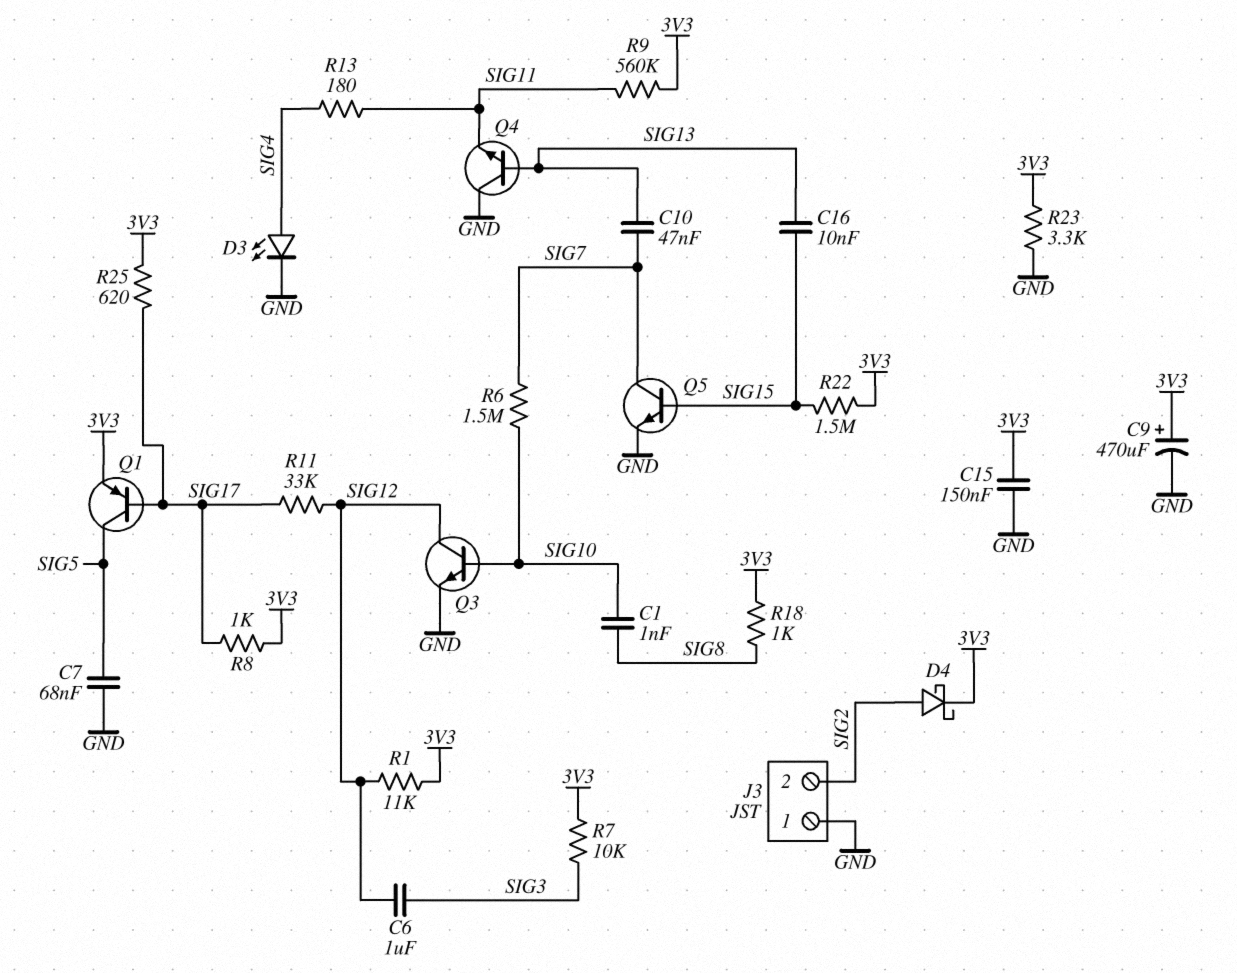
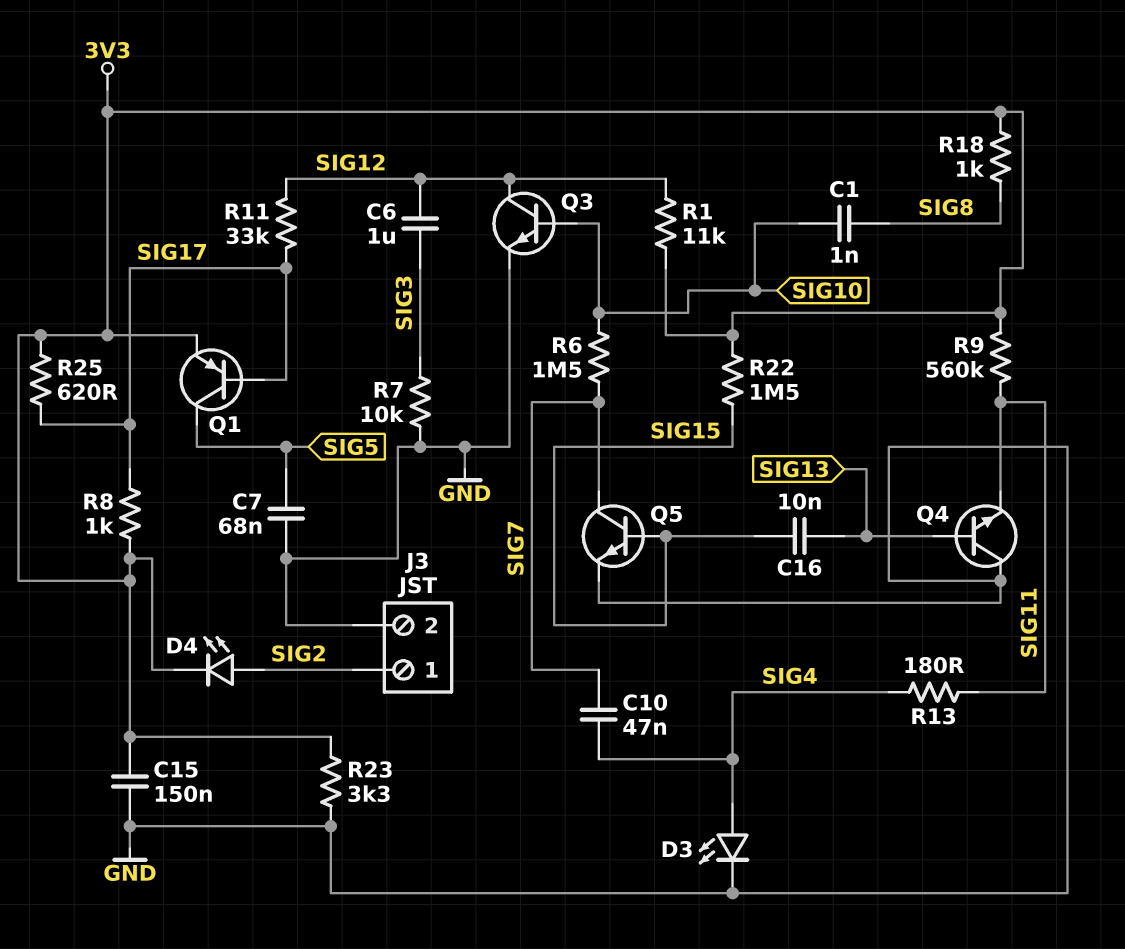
C9: 470uF (plus 3V3, minus GND) -> none
C10: 47nF (SIG7, SIG13) -> 47nF (SIG4, SIG7)
D4: schottky (A SIG2, K 3V3) -> LED (A SIG2, K 3V3)
J3 pin 1: GND -> SIG2
J3 pin 2: SIG2 -> GND
R7: 10k (3V3, SIG3) -> 10k (GND, SIG3)

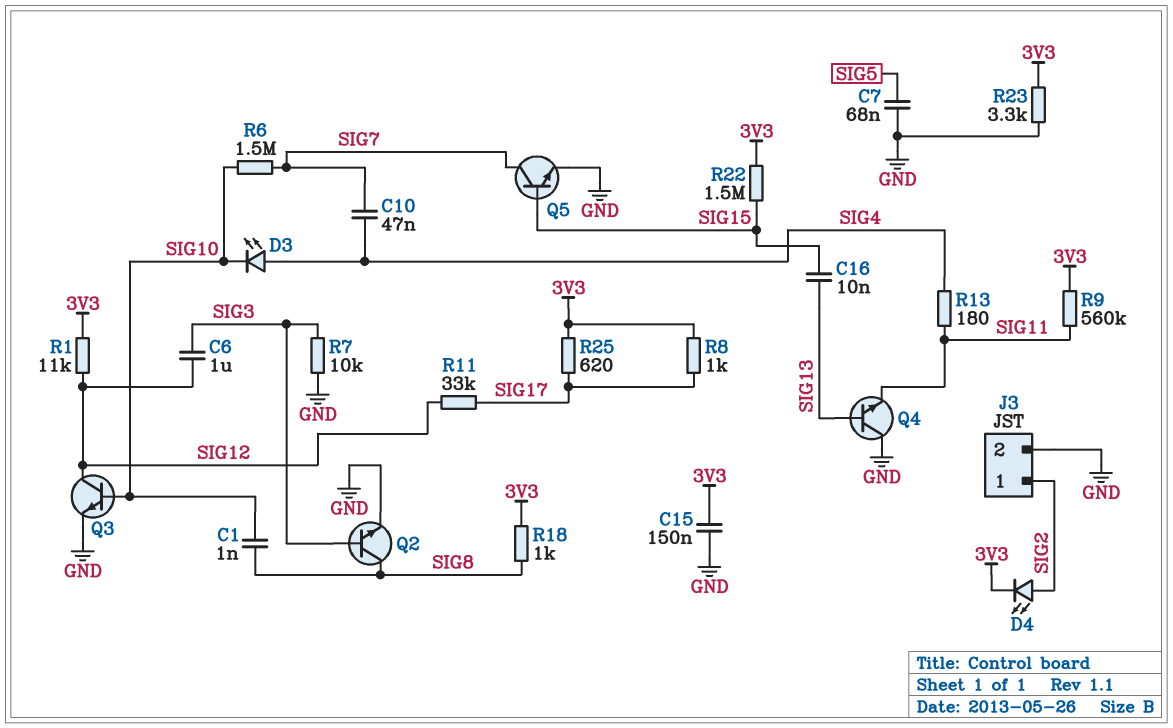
D3: LED (A SIG4, K GND) -> LED (A SIG4, K SIG10)
Q1: PNP (B SIG17, C SIG5, E 3V3) -> none
Q2: none -> NPN (B SIG3, C SIG8, E GND)

